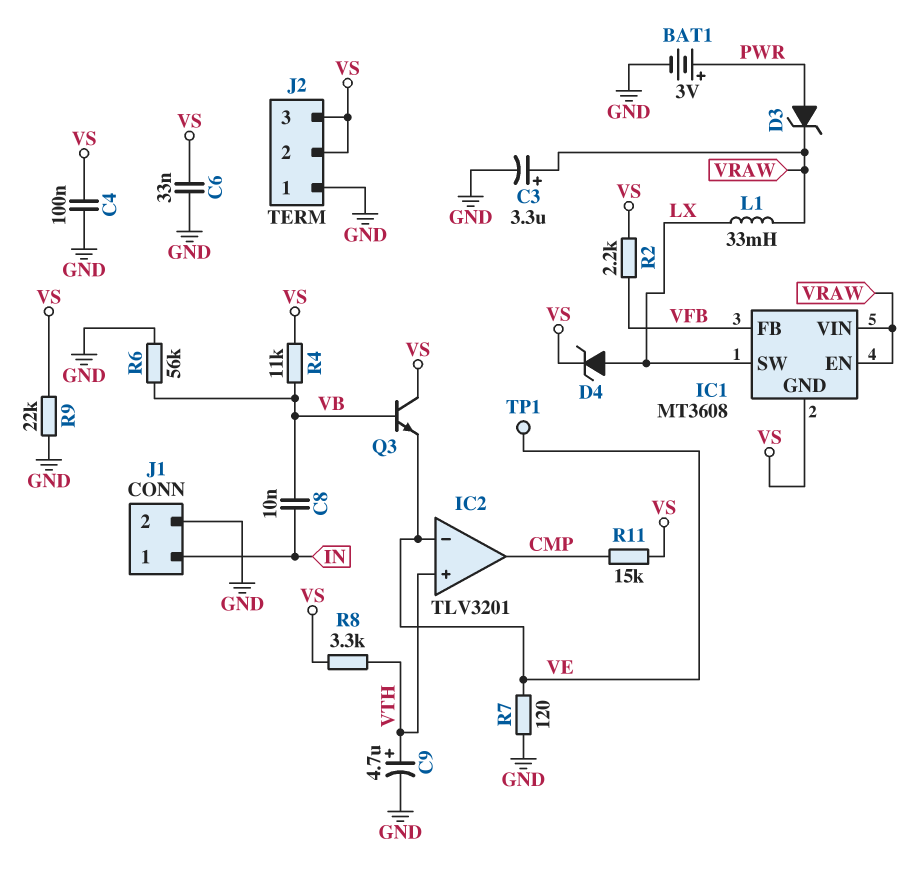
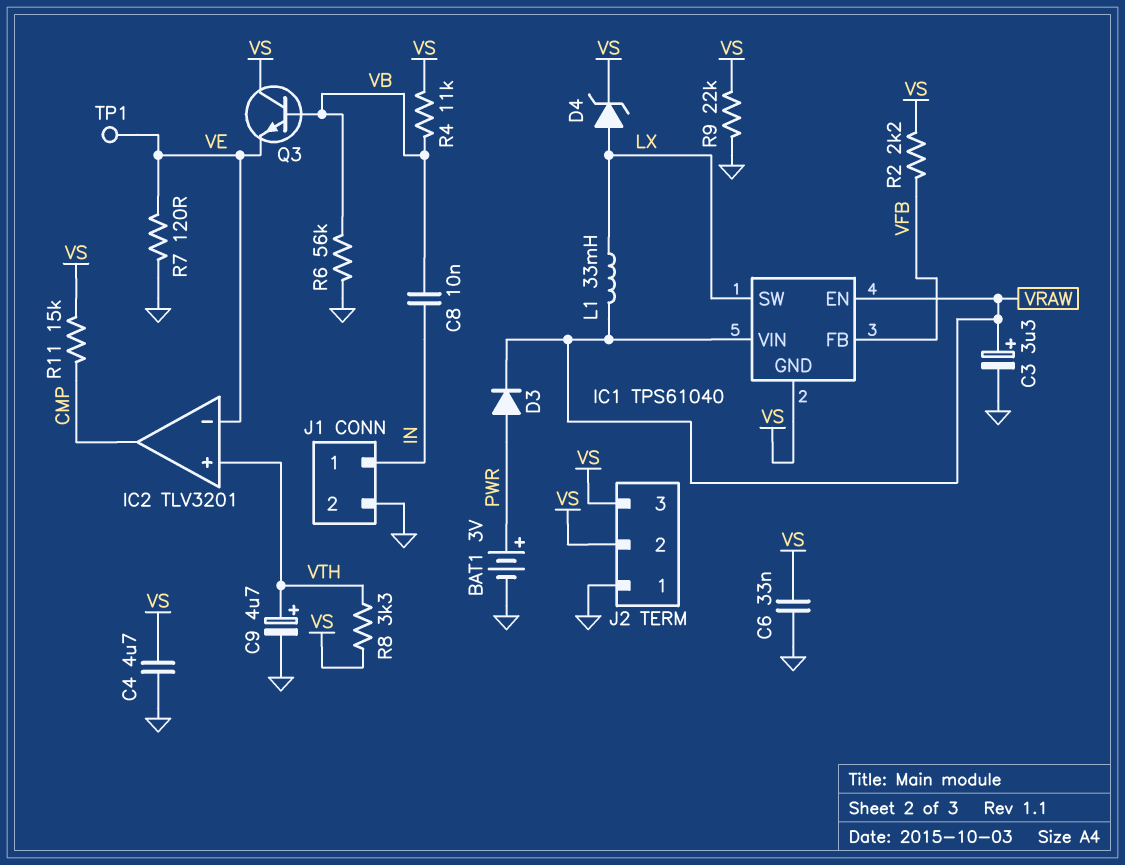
C4: 100nF (GND, VS) -> 4.7uF (GND, VS)
D3: zener (A PWR, K VRAW) -> diode (A PWR, K VRAW)
IC1: MT3608 -> TPS61040

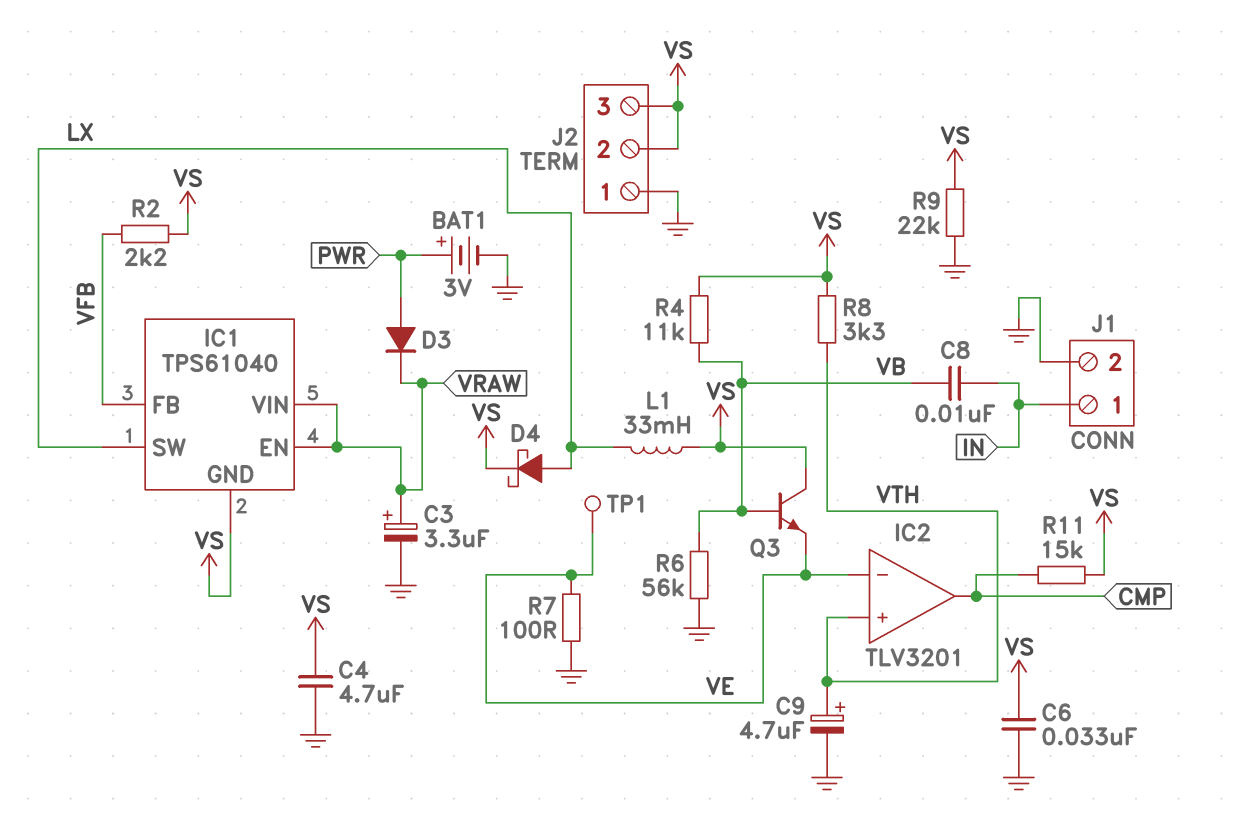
D4: zener (A LX, K VS) -> schottky (A LX, K VS)
L1: 33mH (LX, VRAW) -> 33mH (LX, VS)
R7: 120 (GND, VE) -> 100 (GND, VE)

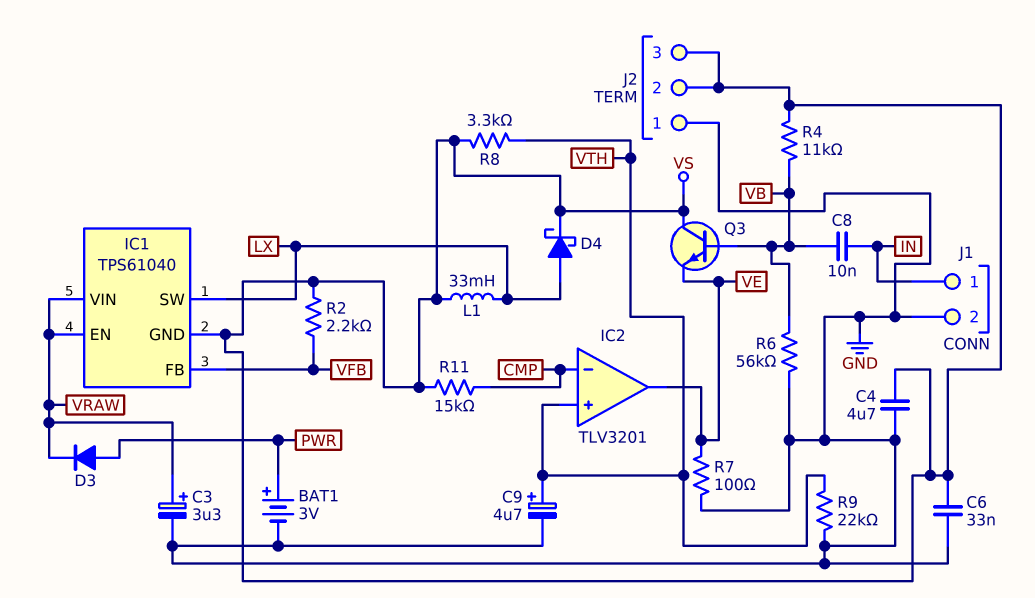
IC2 pin in-: VE -> CMP
IC2 pin out: CMP -> VE
R9: 22k (GND, VS) -> 22k (GND, VTH)
TP1: test point (VE) -> none

